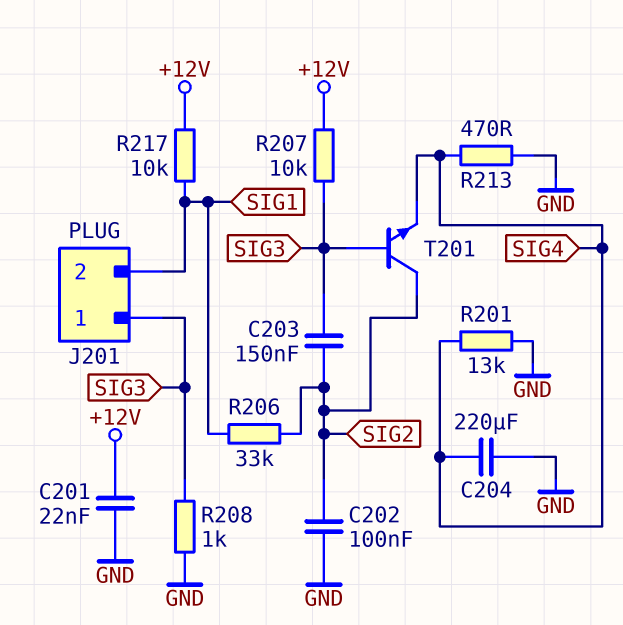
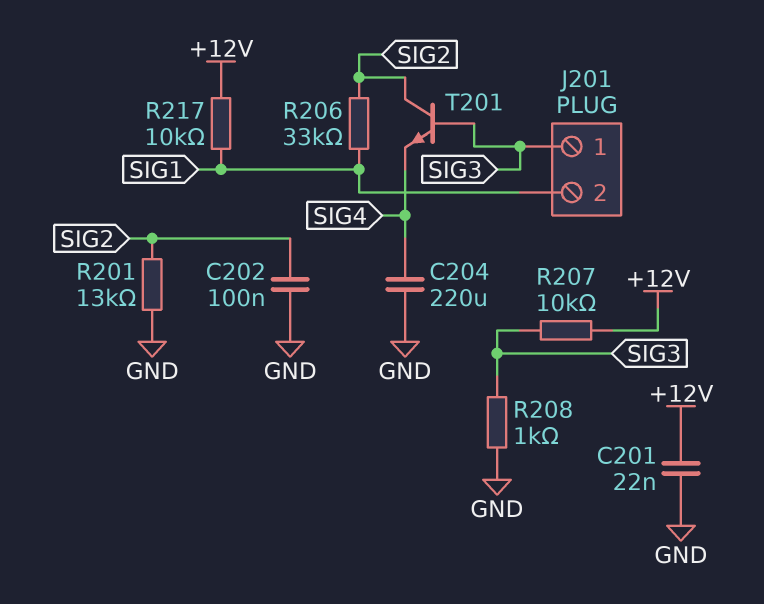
C203: 150nF (SIG2, SIG3) -> none
R201: 13k (GND, SIG4) -> 13k (GND, SIG2)
R213: 470 (GND, SIG4) -> none

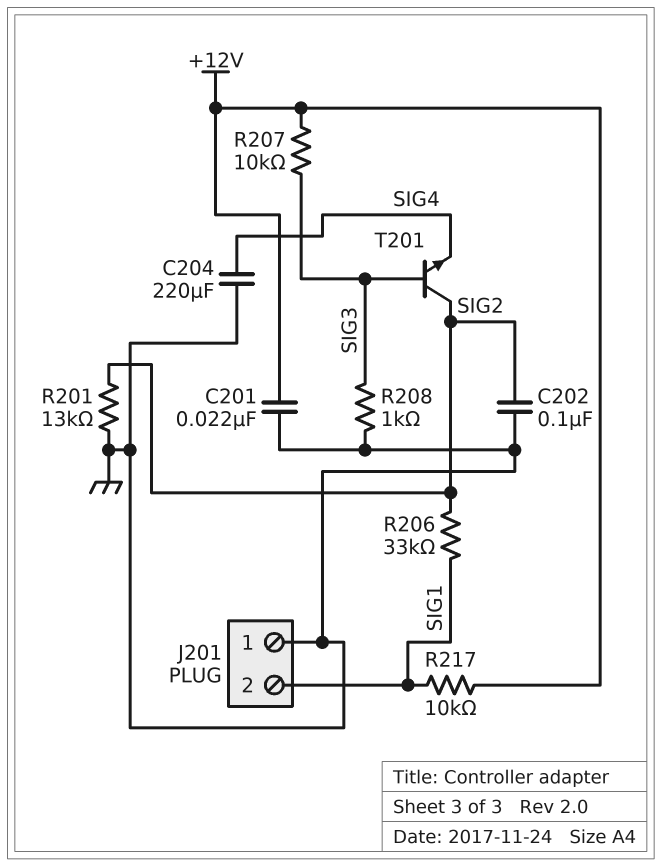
J201 pin 1: SIG3 -> GND

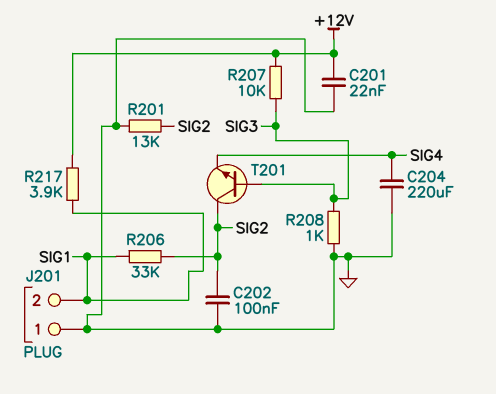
R217: 10k (+12V, SIG1) -> 3.9k (+12V, SIG1)

